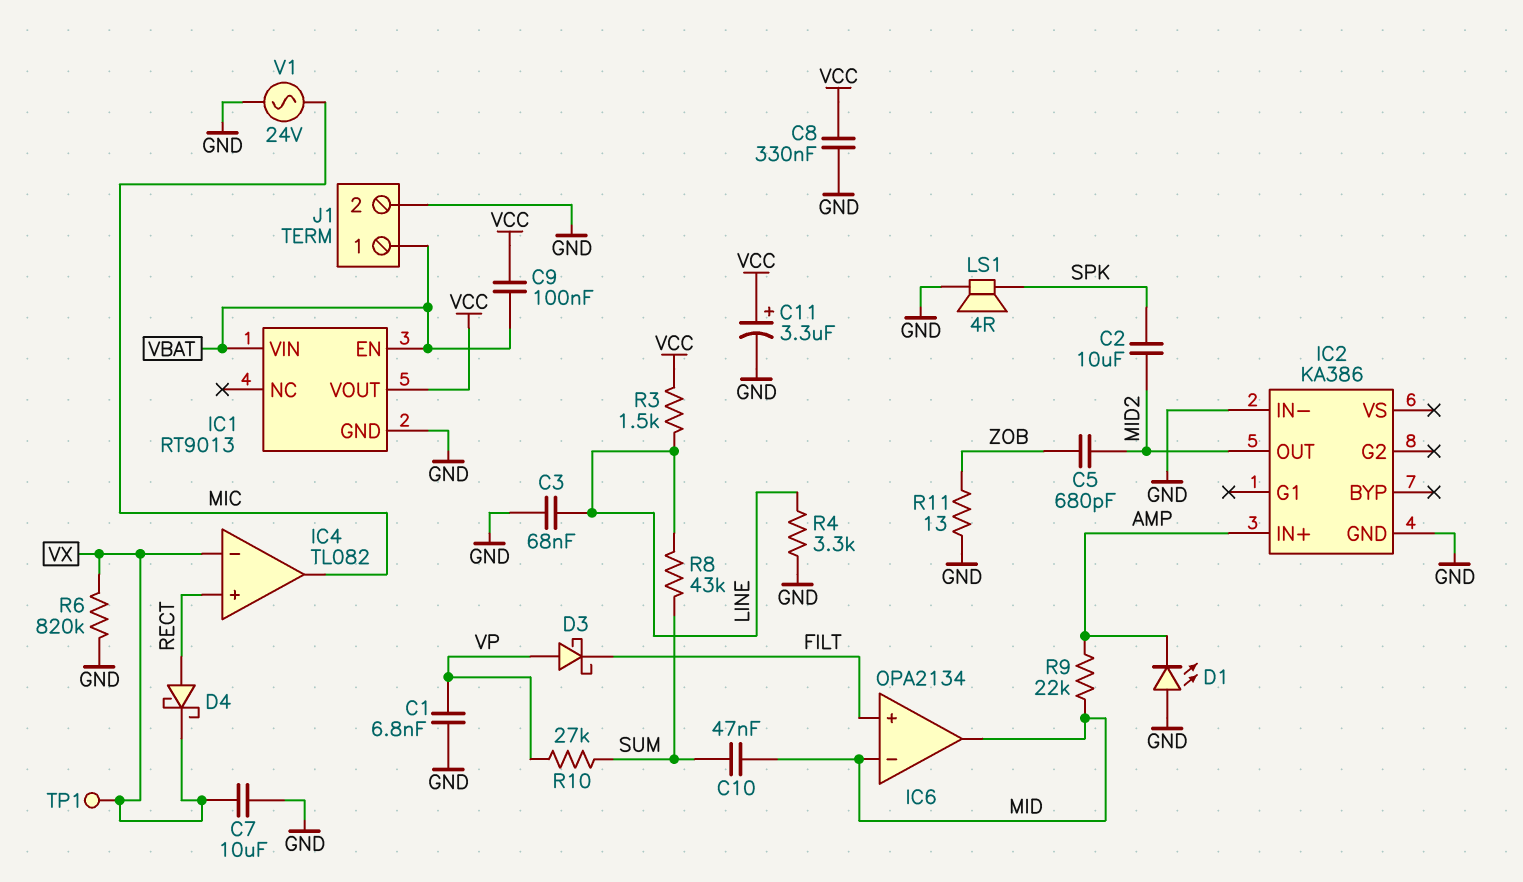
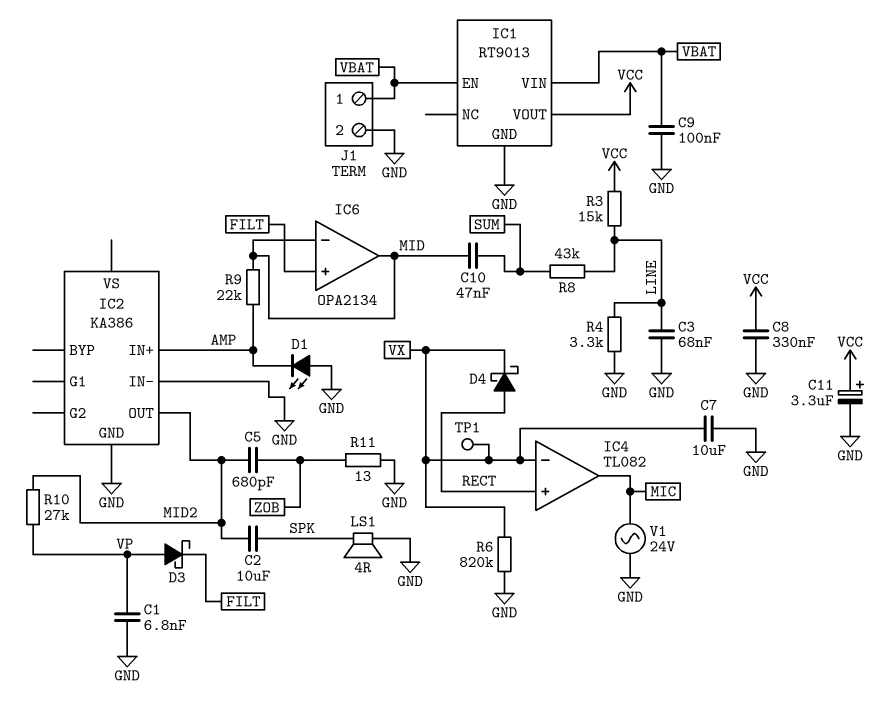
C9: 100nF (VBAT, VCC) -> 100nF (GND, VBAT)
R3: 1.5k (LINE, VCC) -> 15k (LINE, VCC)
R10: 27k (SUM, VP) -> 27k (MID2, VP)

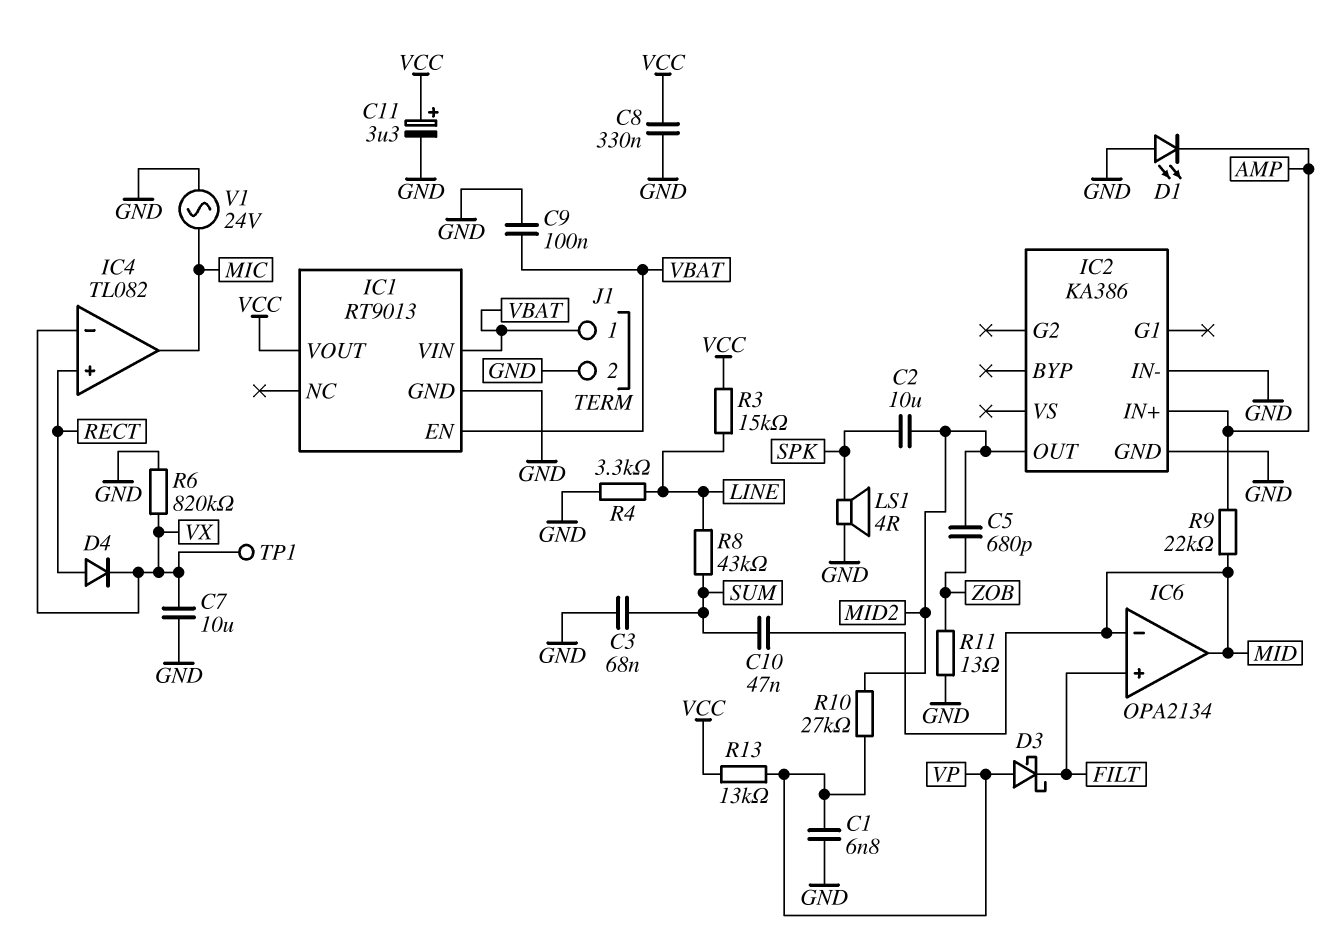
C3: 68nF (GND, LINE) -> 68nF (GND, SUM)
D4: schottky (A RECT, K VX) -> diode (A RECT, K VX)
R13: none -> 13k (VCC, VP)

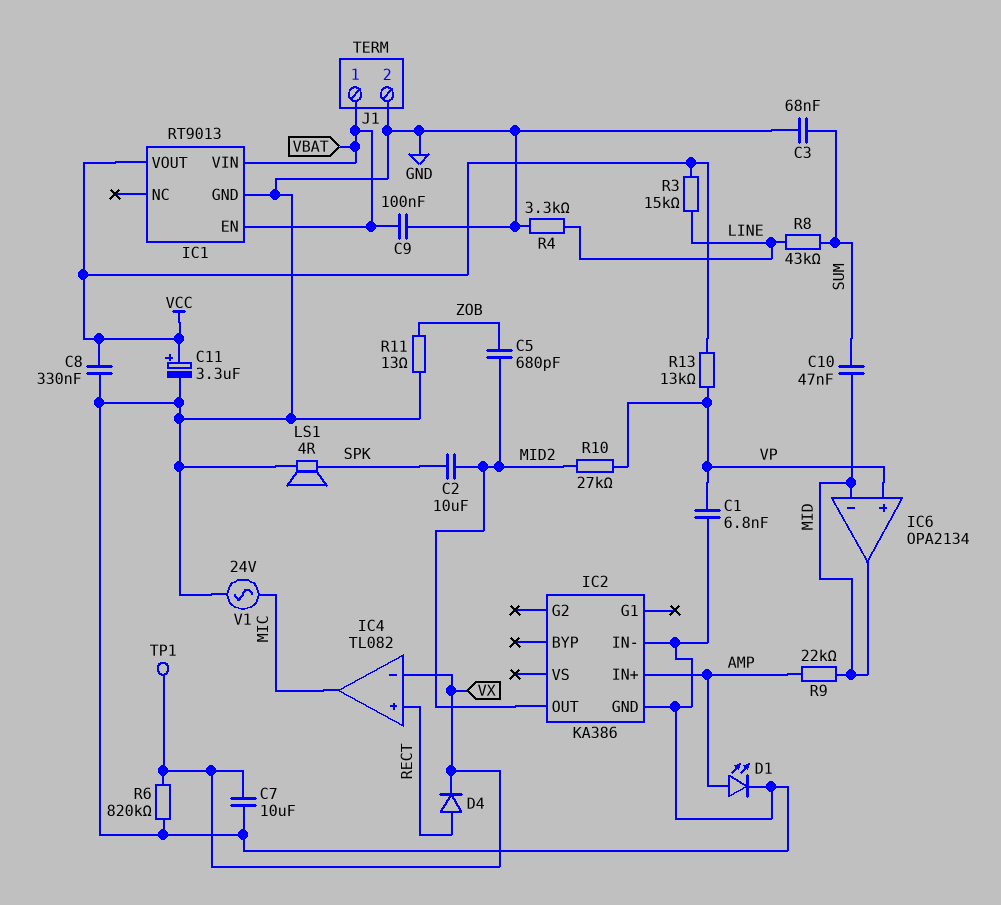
D1: LED (A GND, K AMP) -> LED (A AMP, K GND)
D3: schottky (A VP, K FILT) -> none
IC6 pin in+: FILT -> VP

